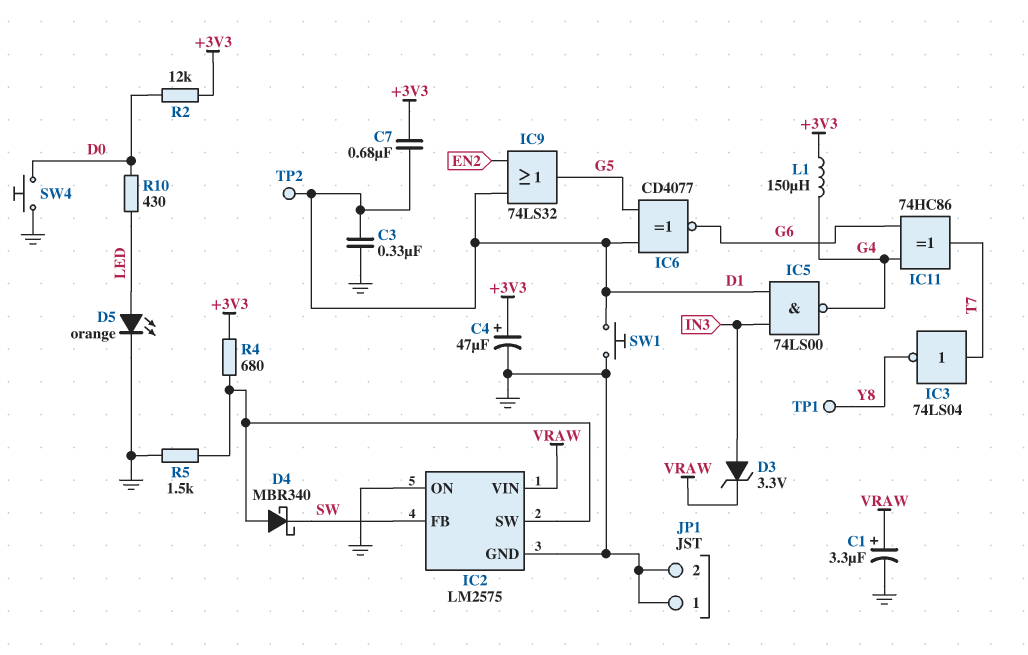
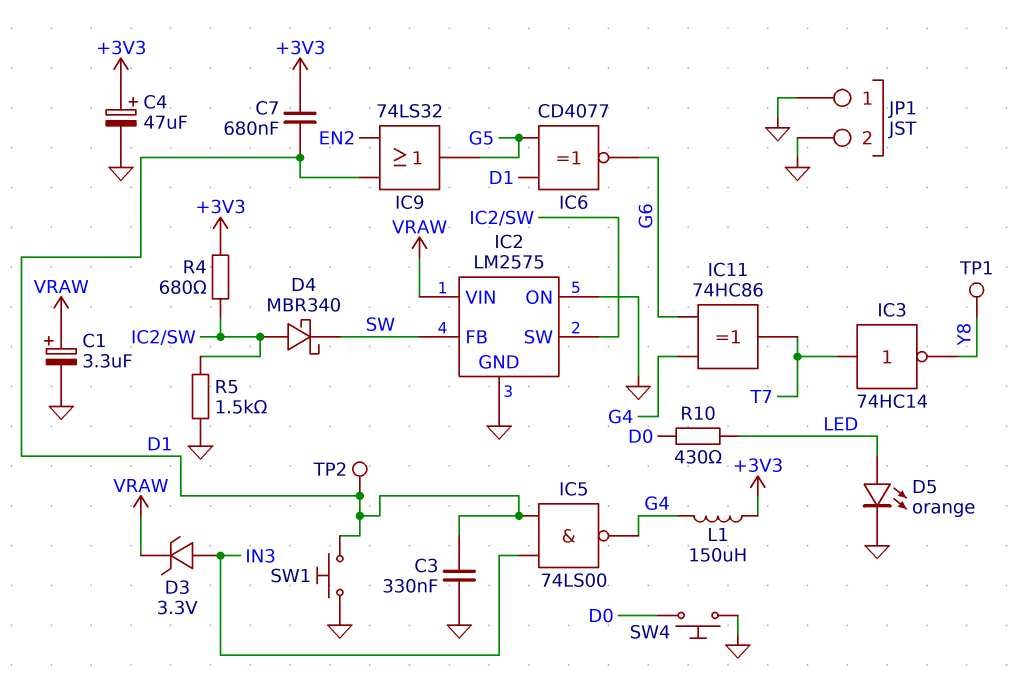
IC3: NOT 74LS04 (in T7, out Y8) -> NOT 74HC14 (in T7, out Y8)
R2: 12k (+3V3, D0) -> none

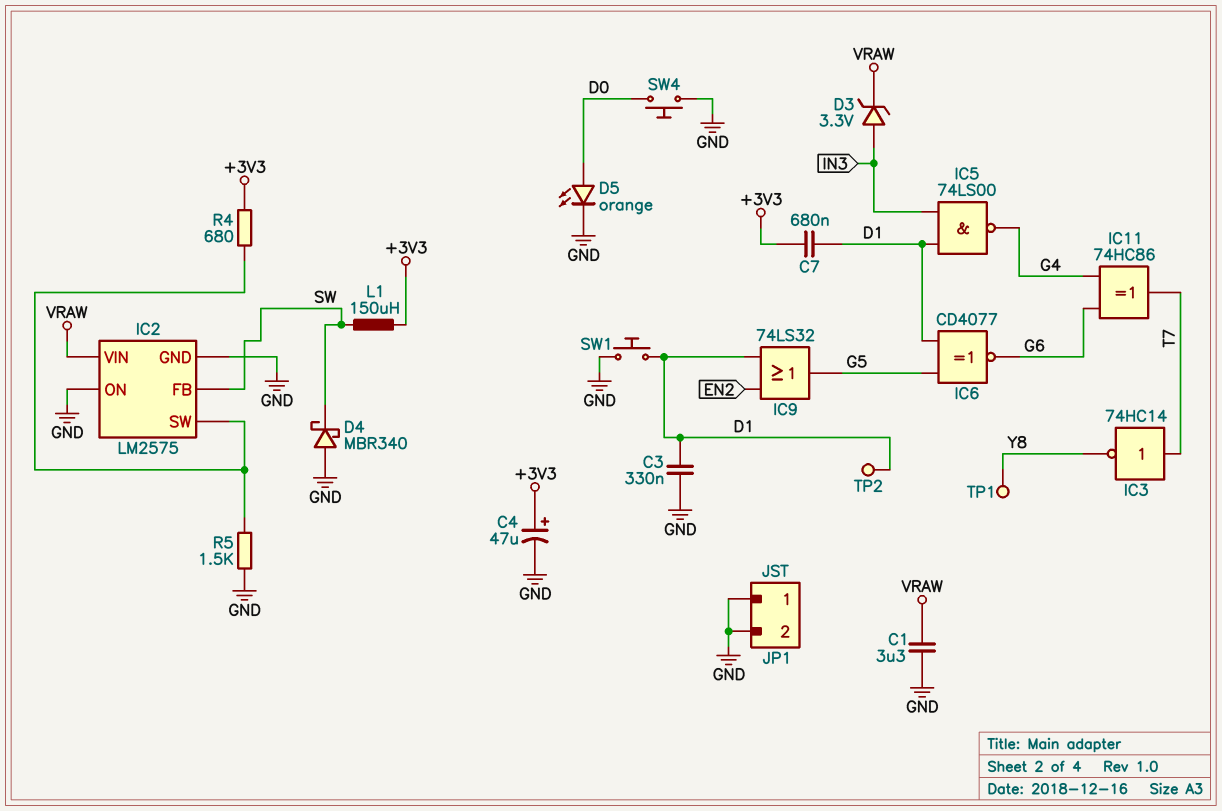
C1: 3.3uF (plus VRAW, minus GND) -> 3.3uF (GND, VRAW)
D4: schottky MBR340 (A IC2/SW, K SW) -> schottky MBR340 (A GND, K SW)
D5: LED orange (A LED, K GND) -> LED orange (A D0, K GND)
L1: 150uH (+3V3, G4) -> 150uH (+3V3, SW)
R10: 430 (D0, LED) -> none

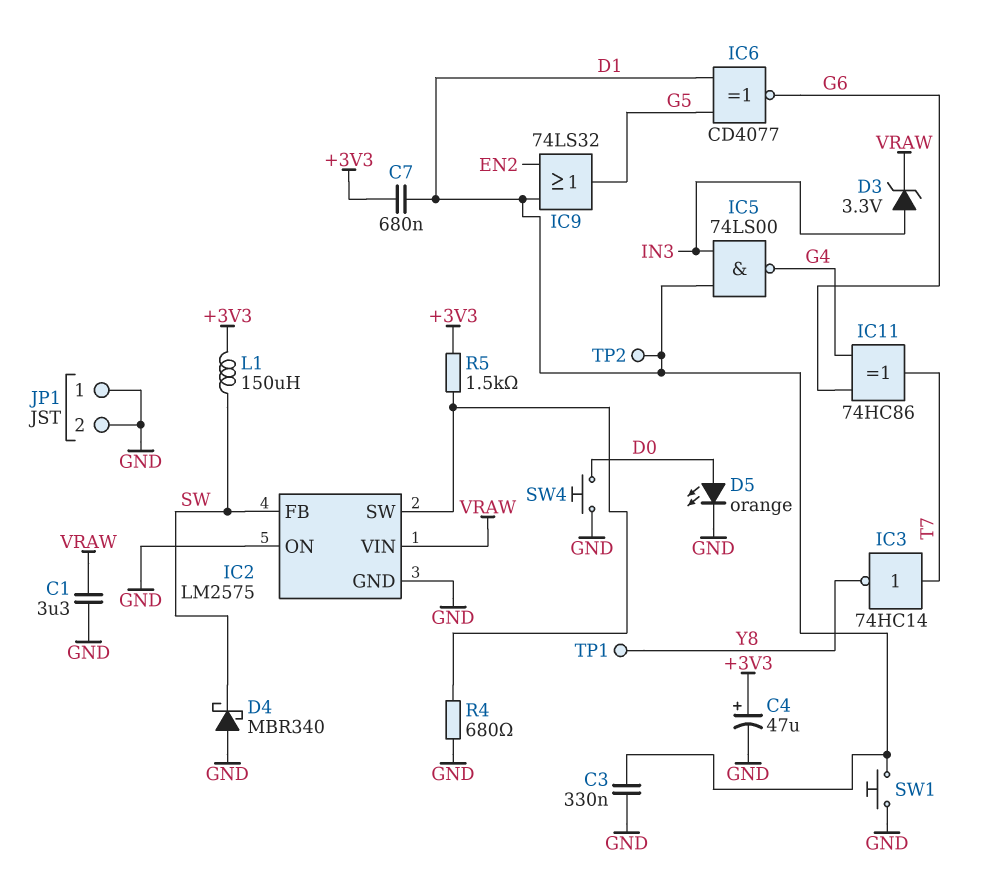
R4: 680 (+3V3, IC2/SW) -> 680 (GND, IC2/SW)
R5: 1.5k (GND, IC2/SW) -> 1.5k (+3V3, IC2/SW)

